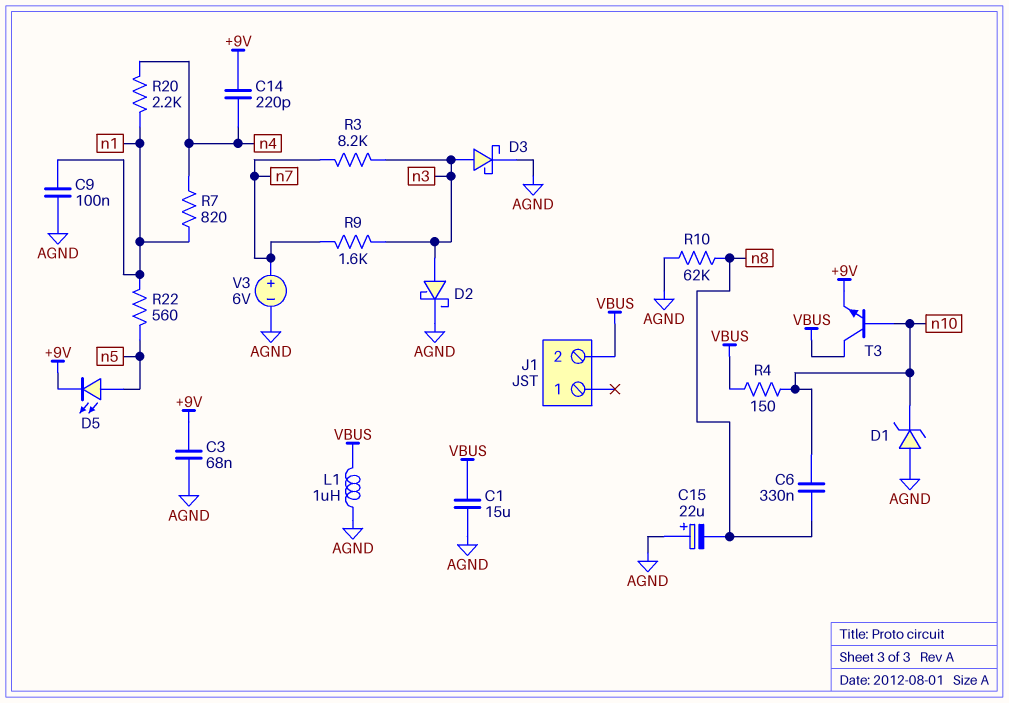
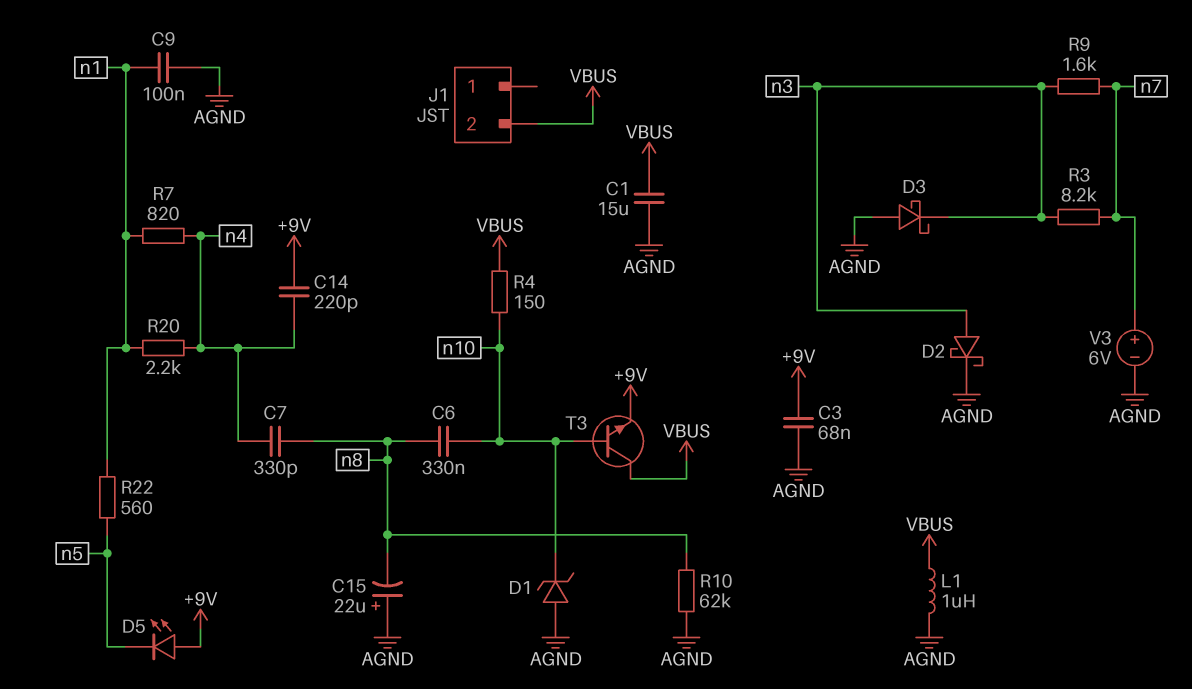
C7: none -> 330pF (n4, n8)
D3: schottky (A n3, K AGND) -> schottky (A AGND, K n3)
D5: LED (A n5, K +9V) -> LED (A +9V, K n5)

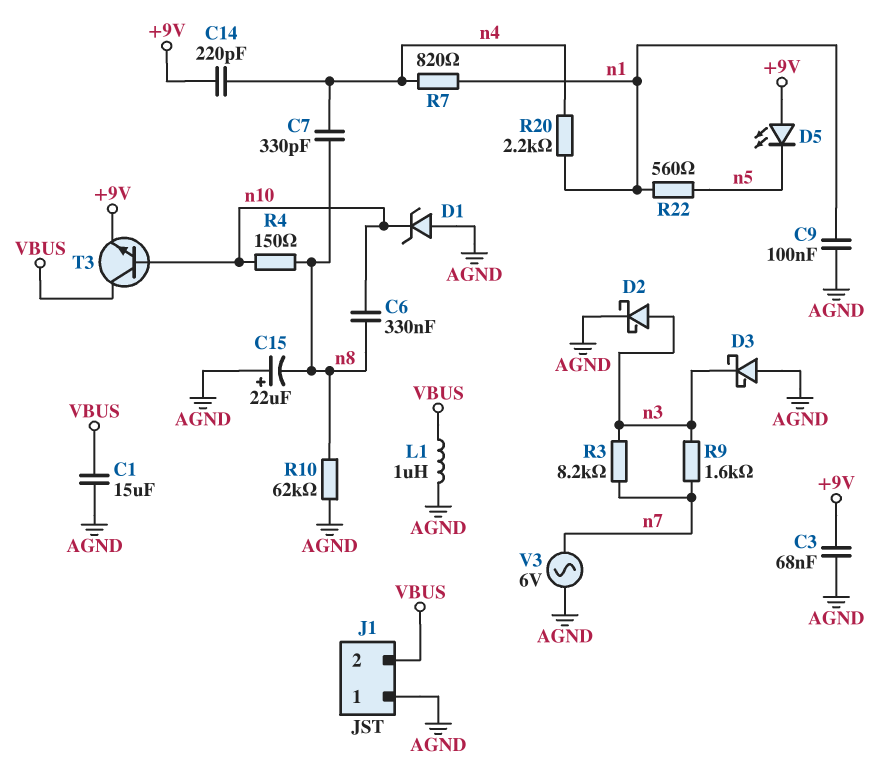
J1 pin 1: none -> AGND
R4: 150 (VBUS, n10) -> 150 (n8, n10)
V3: 6V (plus n7, minus AGND) -> AC 6V (AGND, n7)

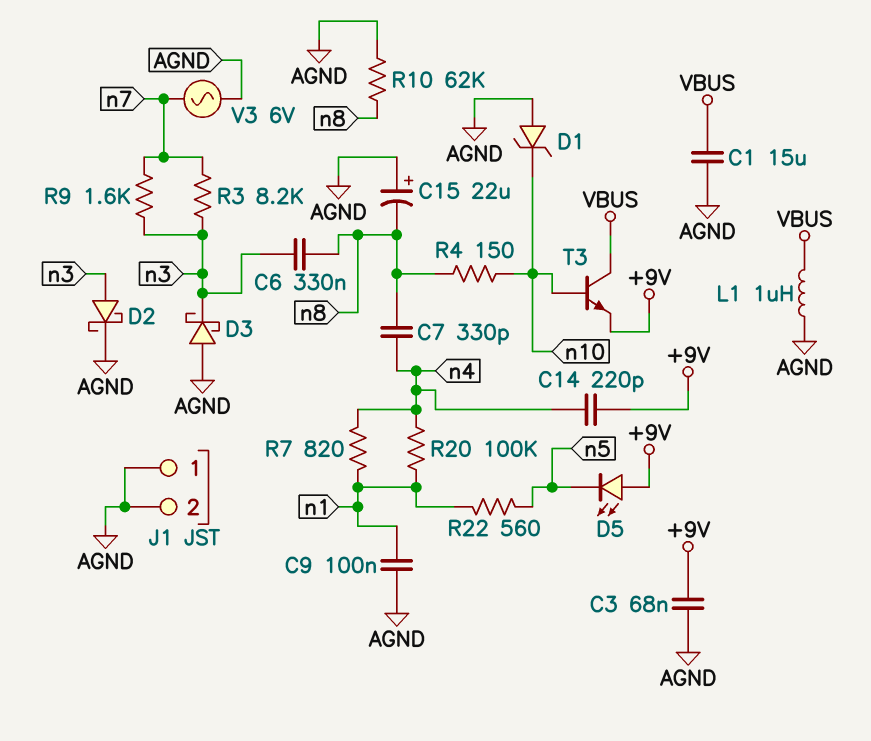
C6: 330nF (n8, n10) -> 330nF (n3, n8)
J1 pin 2: VBUS -> AGND
R20: 2.2k (n1, n4) -> 100k (n1, n4)

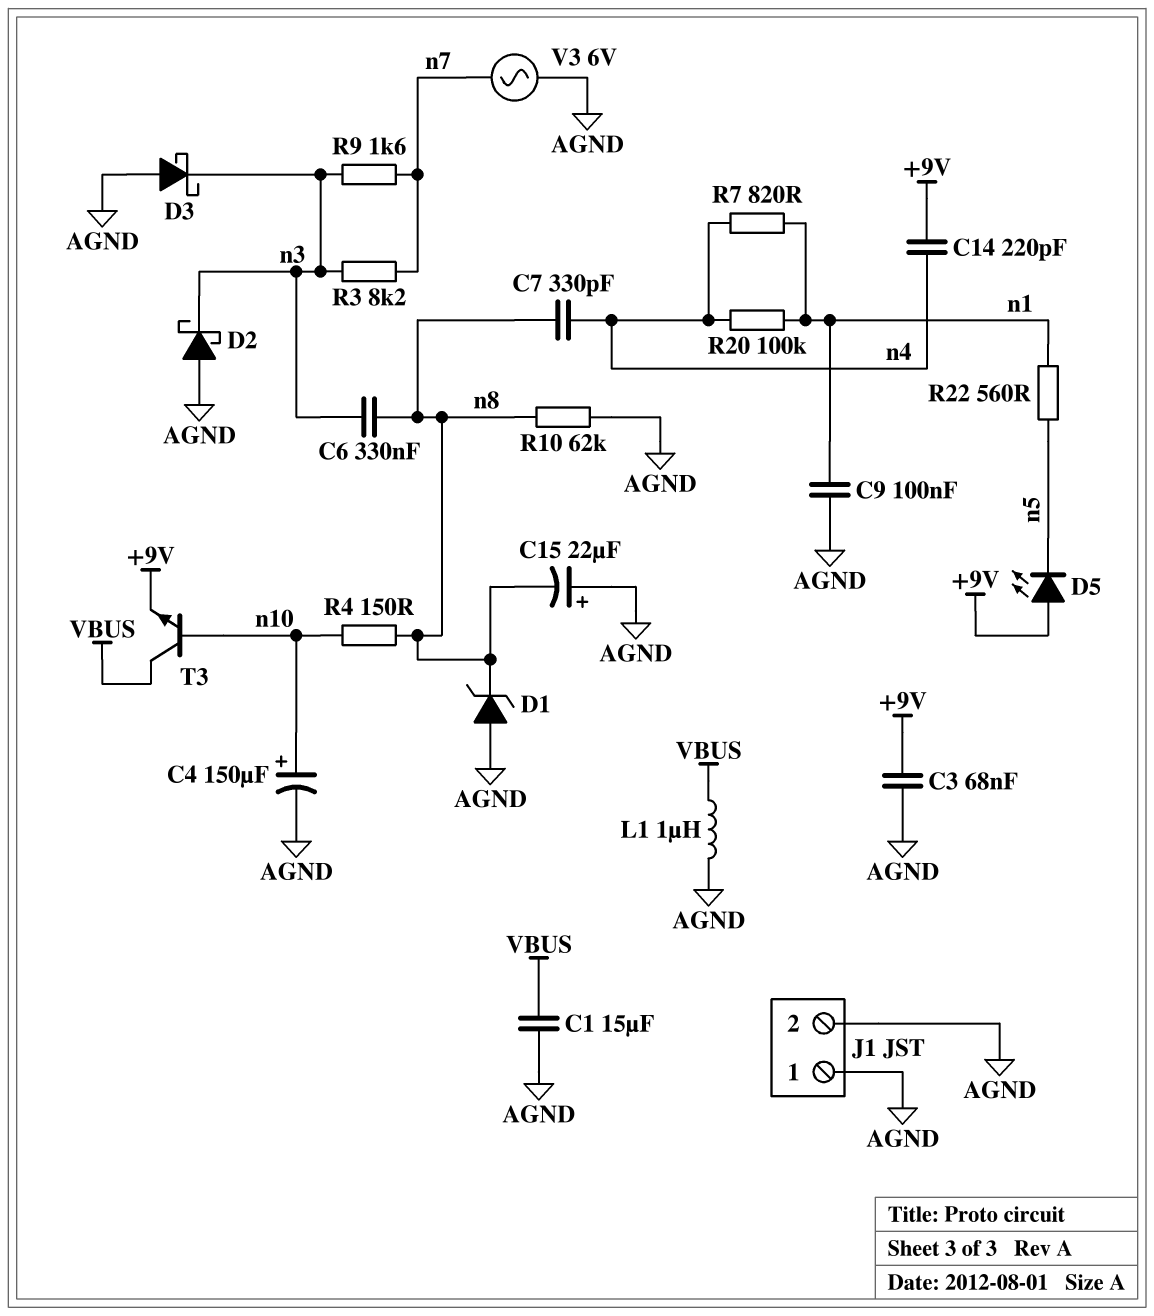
C4: none -> 150uF (plus n10, minus AGND)
D1: zener (A AGND, K n10) -> zener (A AGND, K n8)
D2: schottky (A n3, K AGND) -> schottky (A AGND, K n3)

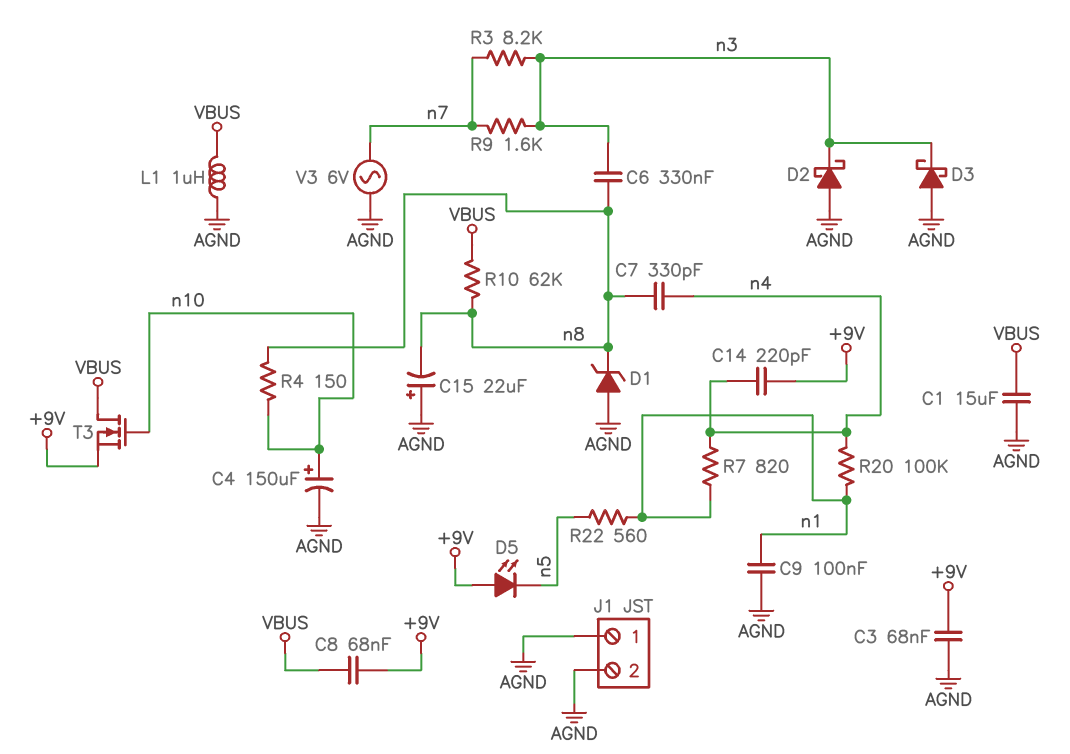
C8: none -> 68nF (+9V, VBUS)
R10: 62k (AGND, n8) -> 62k (VBUS, n8)
T3: NPN (B n10, C VBUS, E +9V) -> NMOS (G n10, D VBUS, S +9V)

